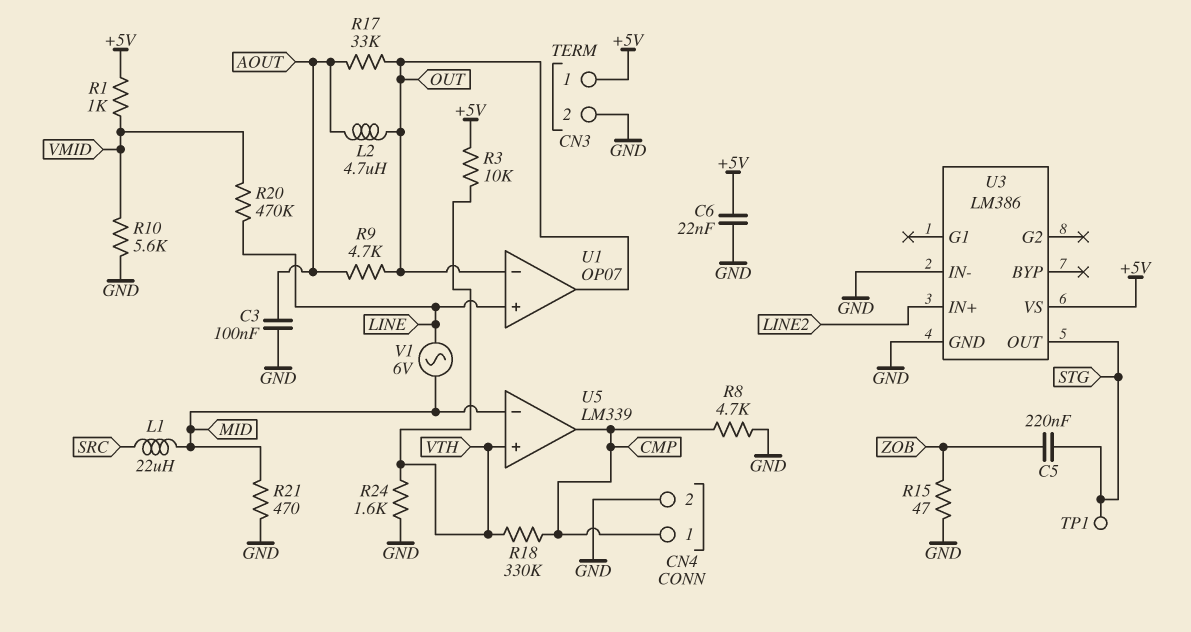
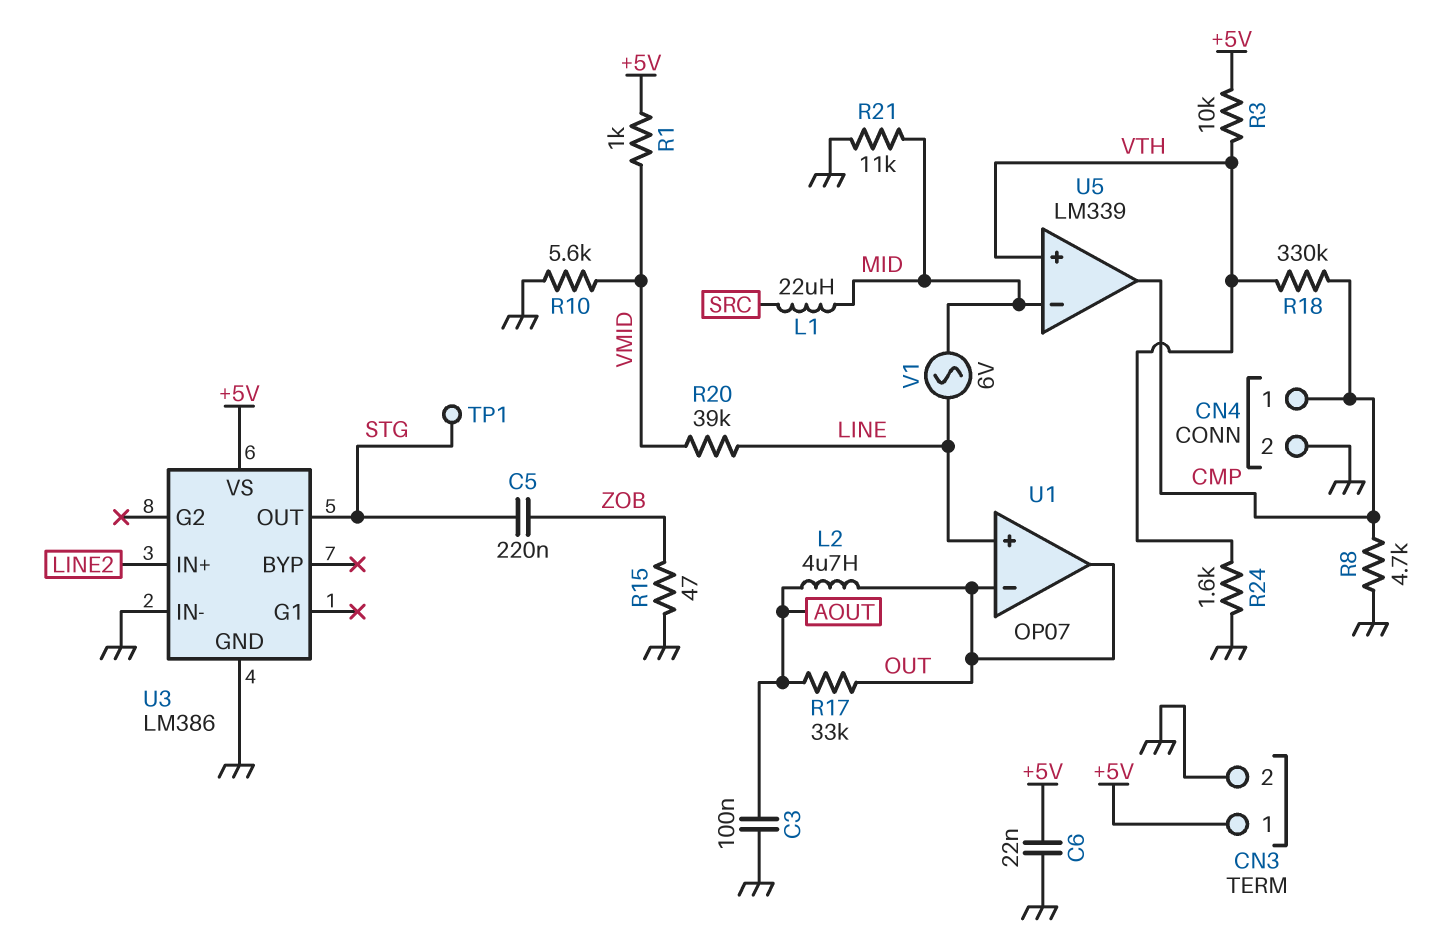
R9: 4.7k (AOUT, OUT) -> none
R20: 470k (LINE, VMID) -> 39k (LINE, VMID)
R21: 470 (GND, MID) -> 11k (GND, MID)

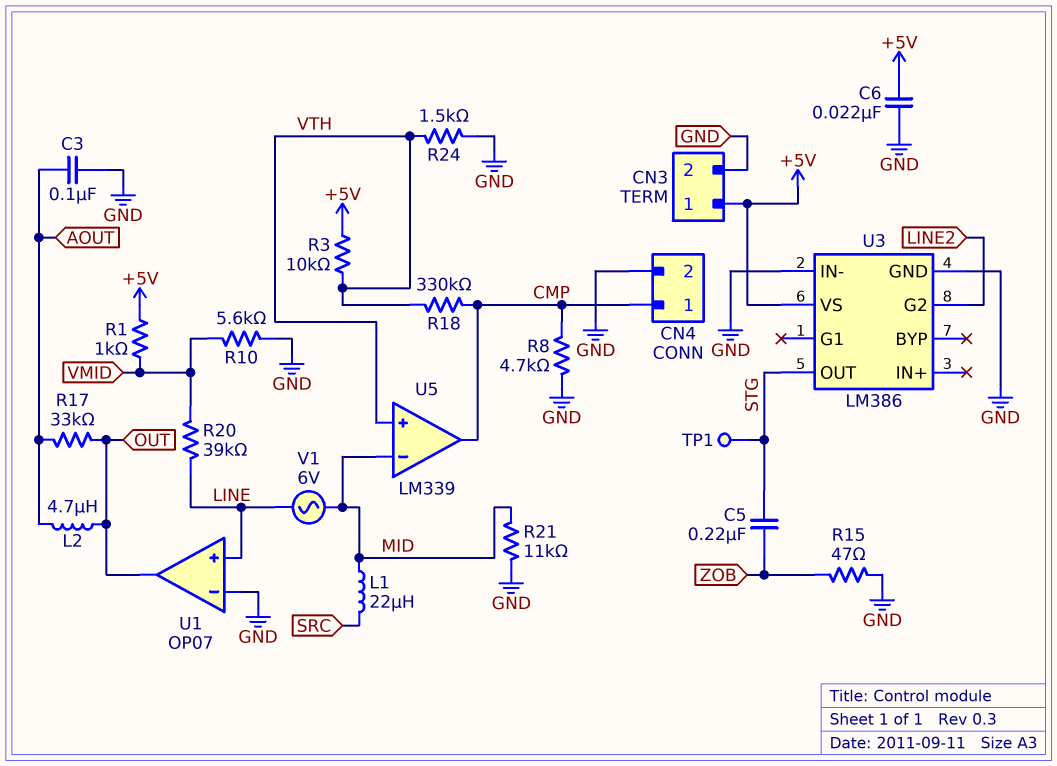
R24: 1.6k (GND, VTH) -> 1.5k (GND, VTH)
U1 pin in-: OUT -> GND
U3 pin G2: none -> LINE2
U3 pin IN+: LINE2 -> none

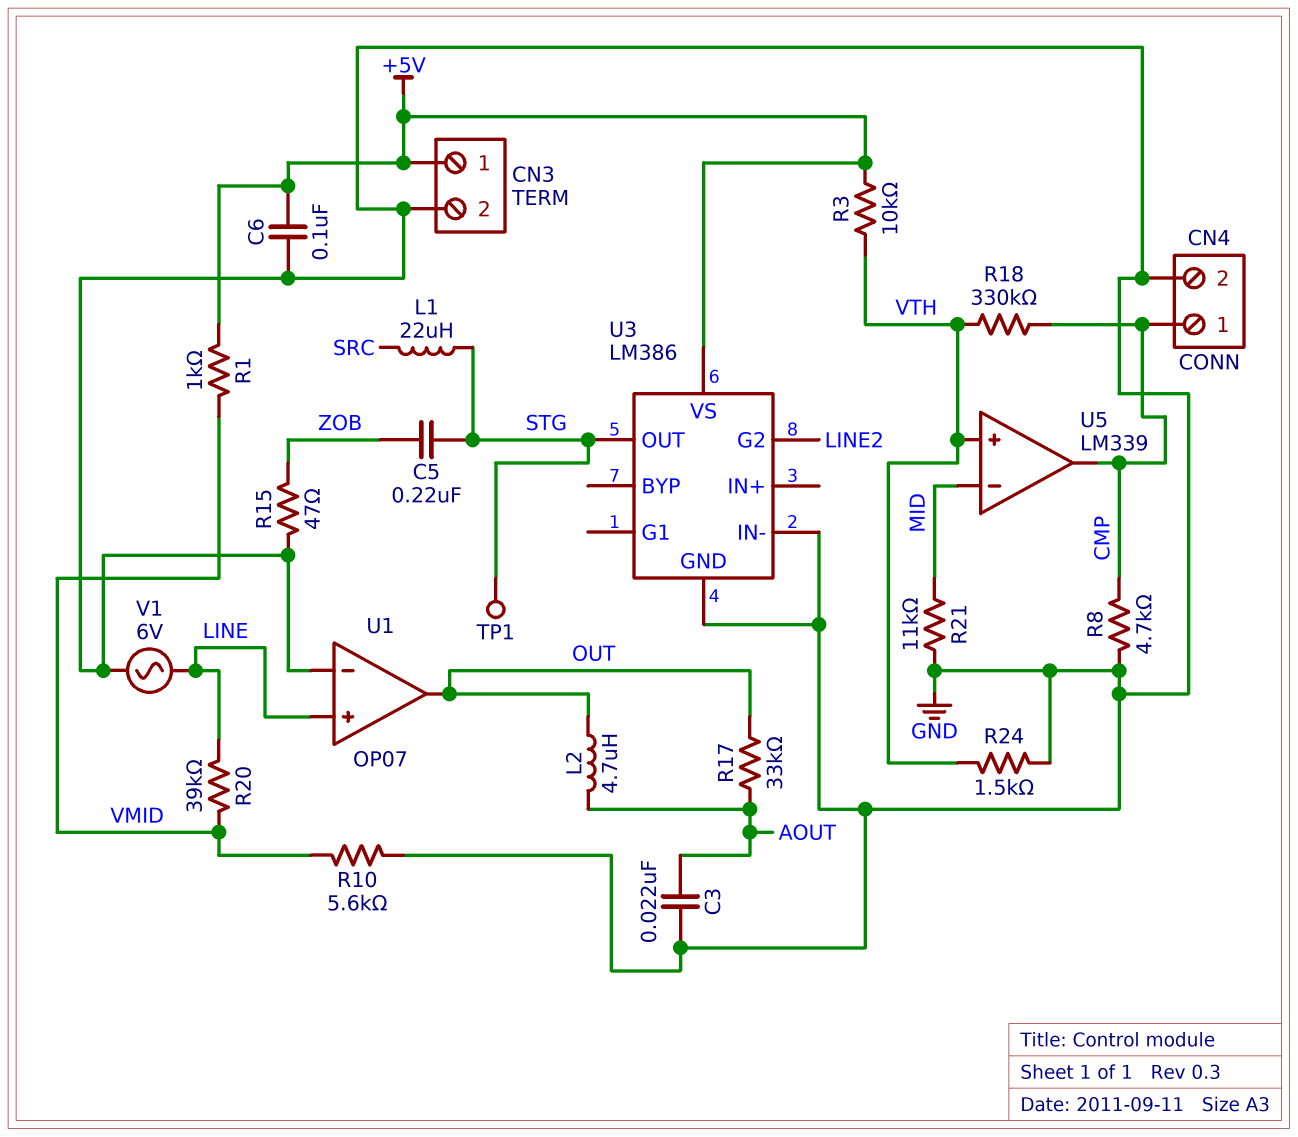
C3: 100nF (AOUT, GND) -> 22nF (AOUT, GND)
C6: 22nF (+5V, GND) -> 100nF (+5V, GND)
L1: 22uH (MID, SRC) -> 22uH (SRC, STG)
V1: AC 6V (LINE, MID) -> AC 6V (GND, LINE)

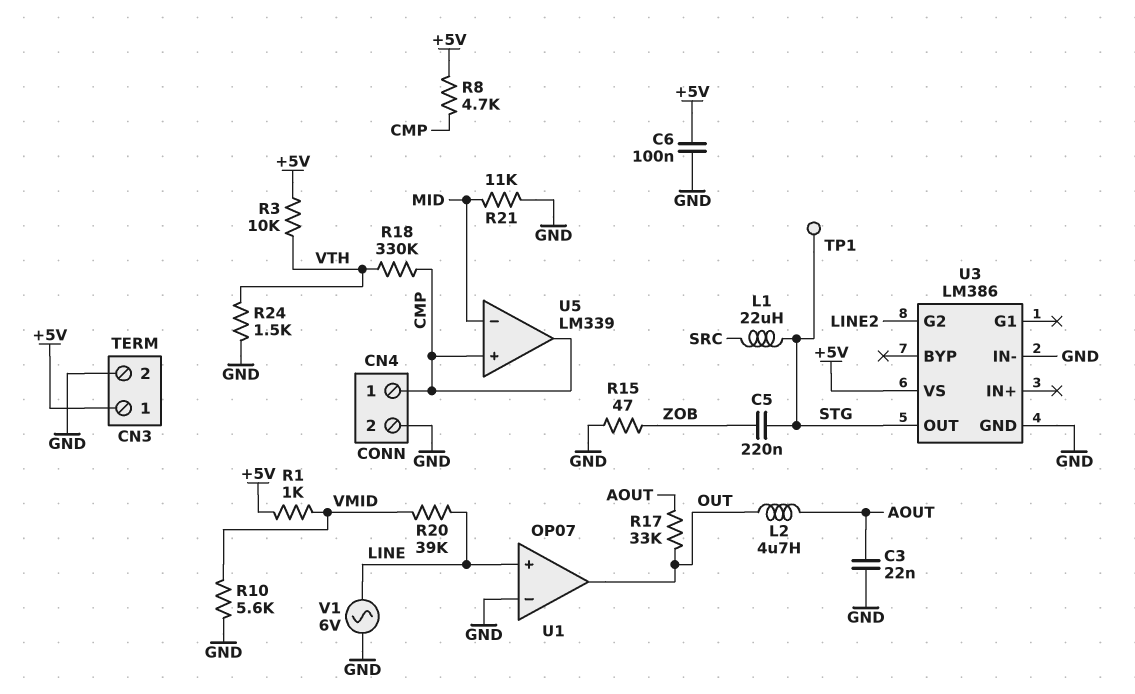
R8: 4.7k (CMP, GND) -> 4.7k (+5V, CMP)
U5 pin in+: VTH -> CMP

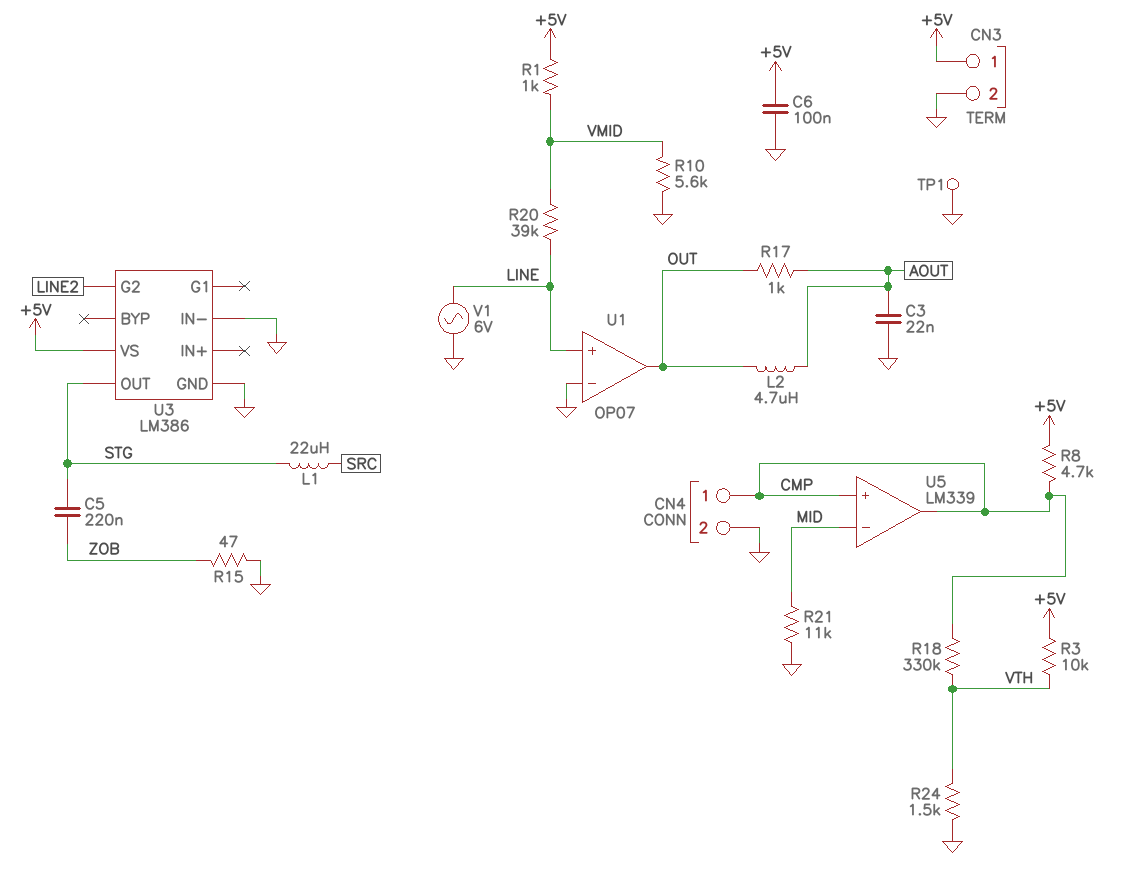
R17: 33k (AOUT, OUT) -> 1k (AOUT, OUT)
TP1: test point (STG) -> test point (GND)

